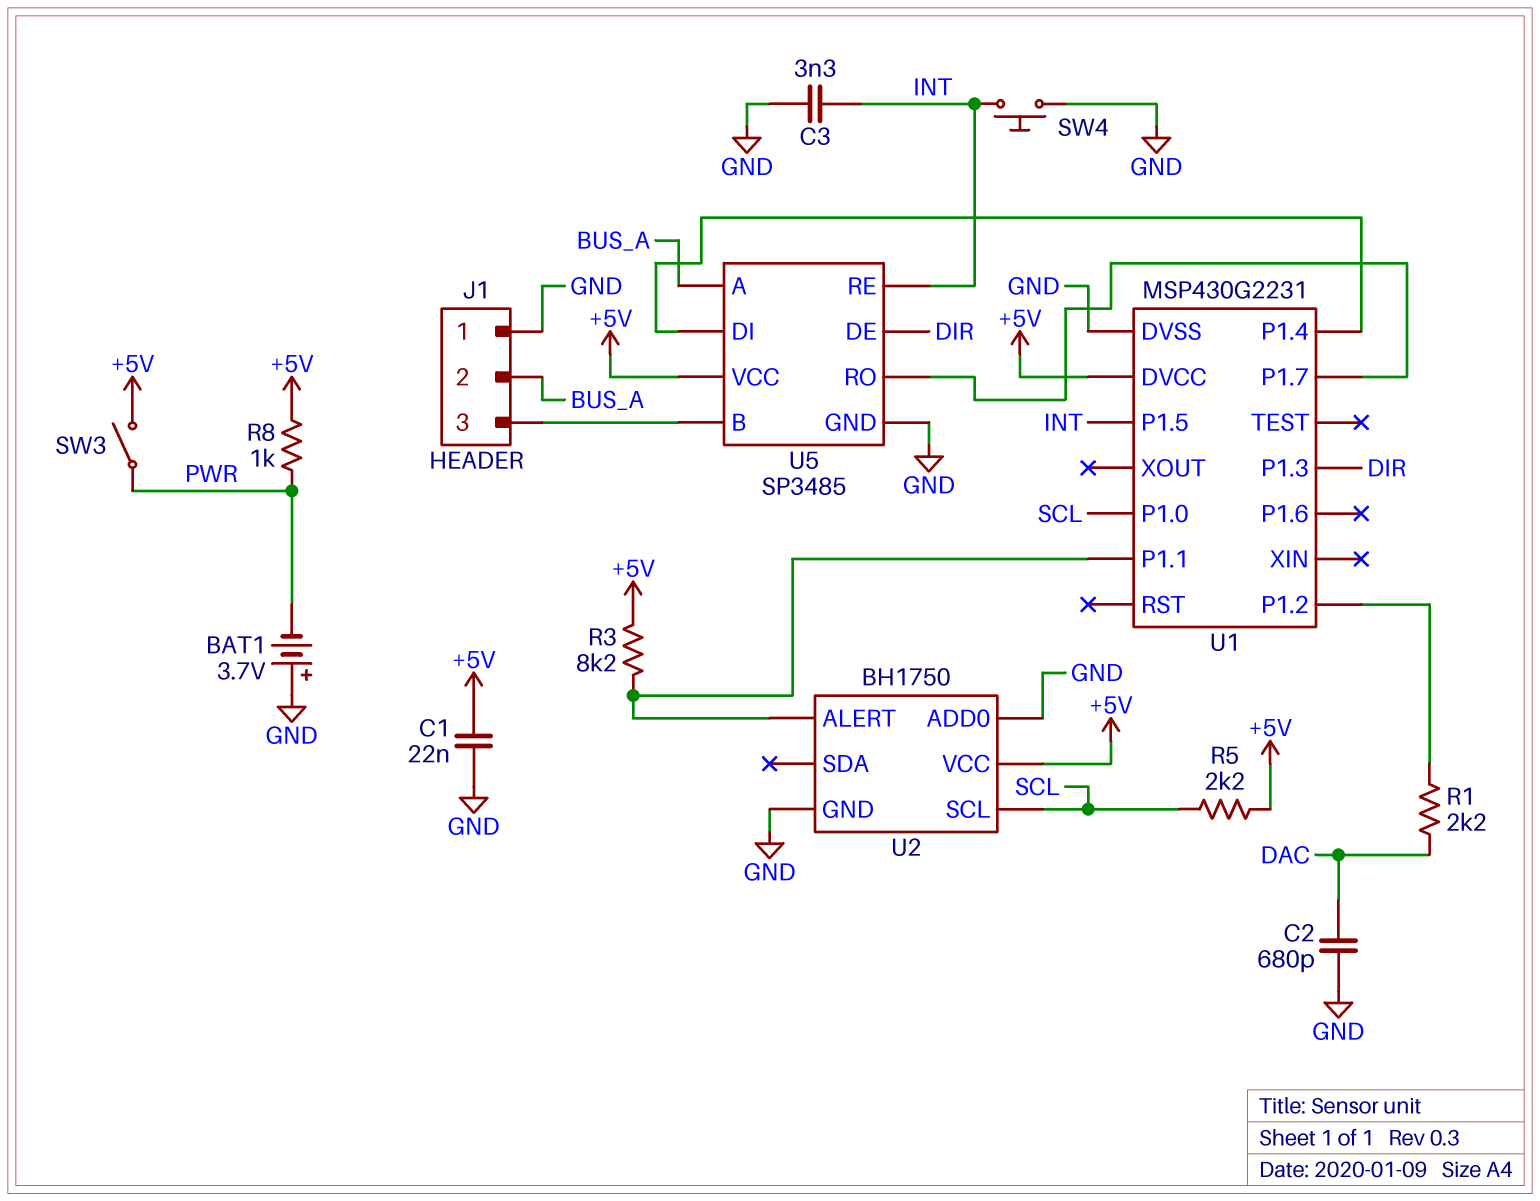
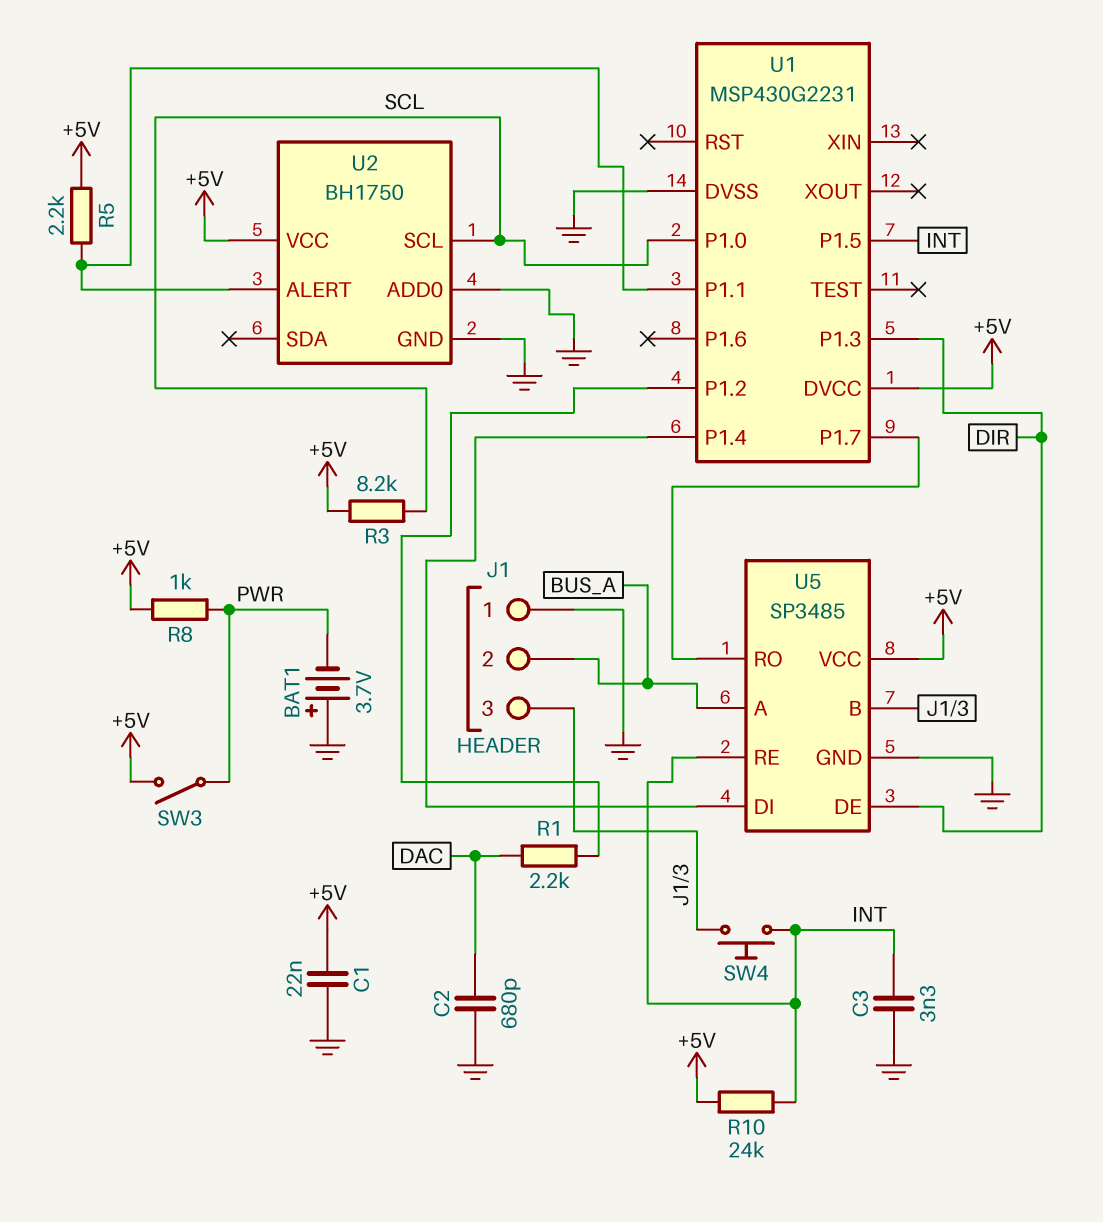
R3: 8.2k (+5V, U1/P1.1) -> 8.2k (+5V, SCL)
R5: 2.2k (+5V, SCL) -> 2.2k (+5V, U1/P1.1)
R10: none -> 24k (+5V, INT)
SW4: button (GND, INT) -> button (INT, J1/3)

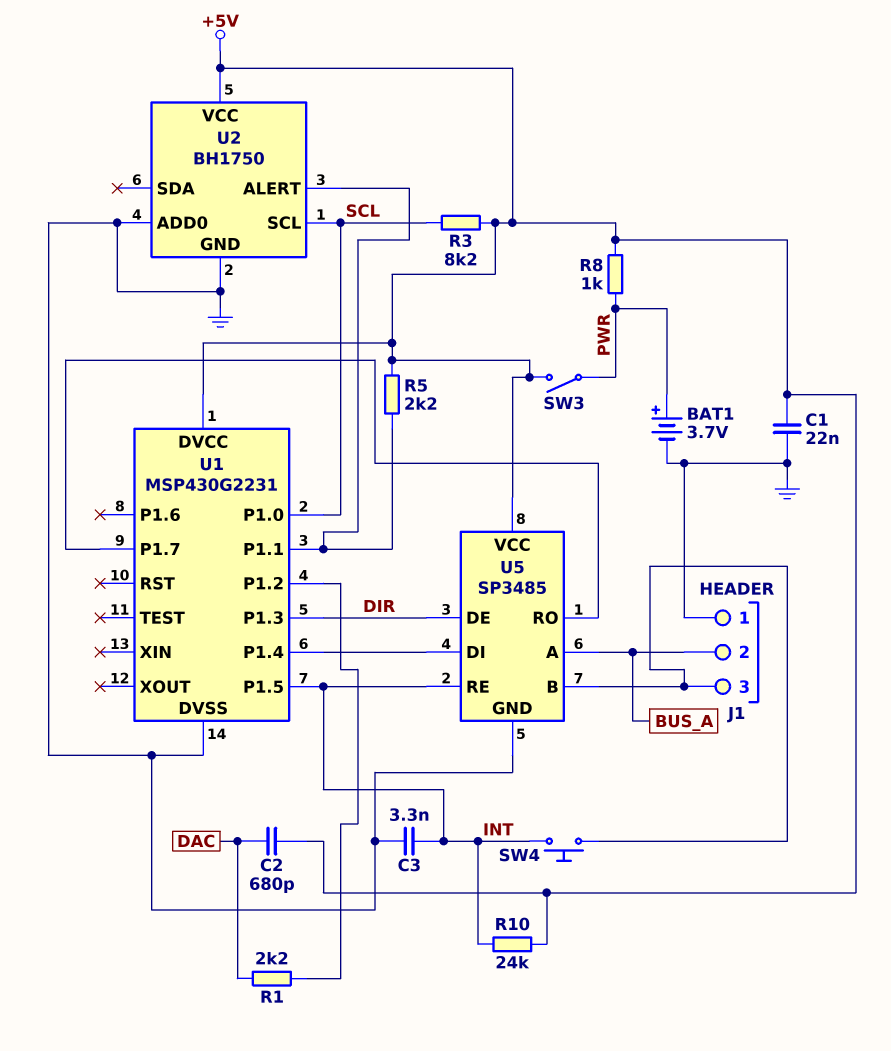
BAT1: 3.7V (plus GND, minus PWR) -> 3.7V (plus PWR, minus GND)
C2: 680pF (DAC, GND) -> 680pF (+5V, DAC)

